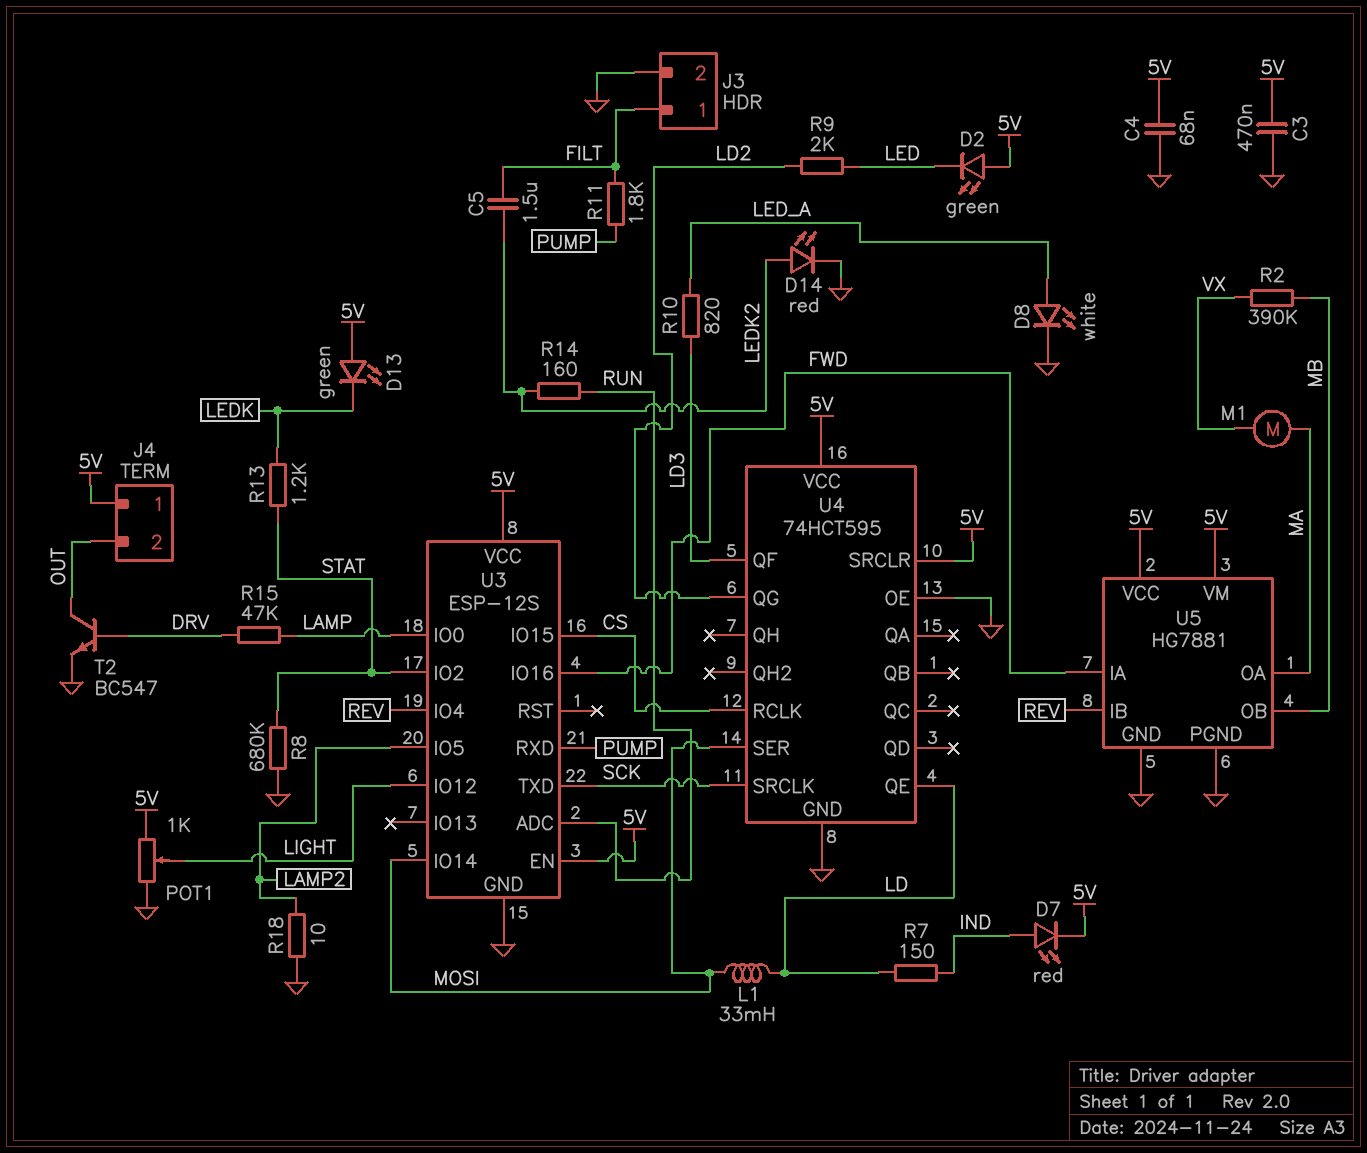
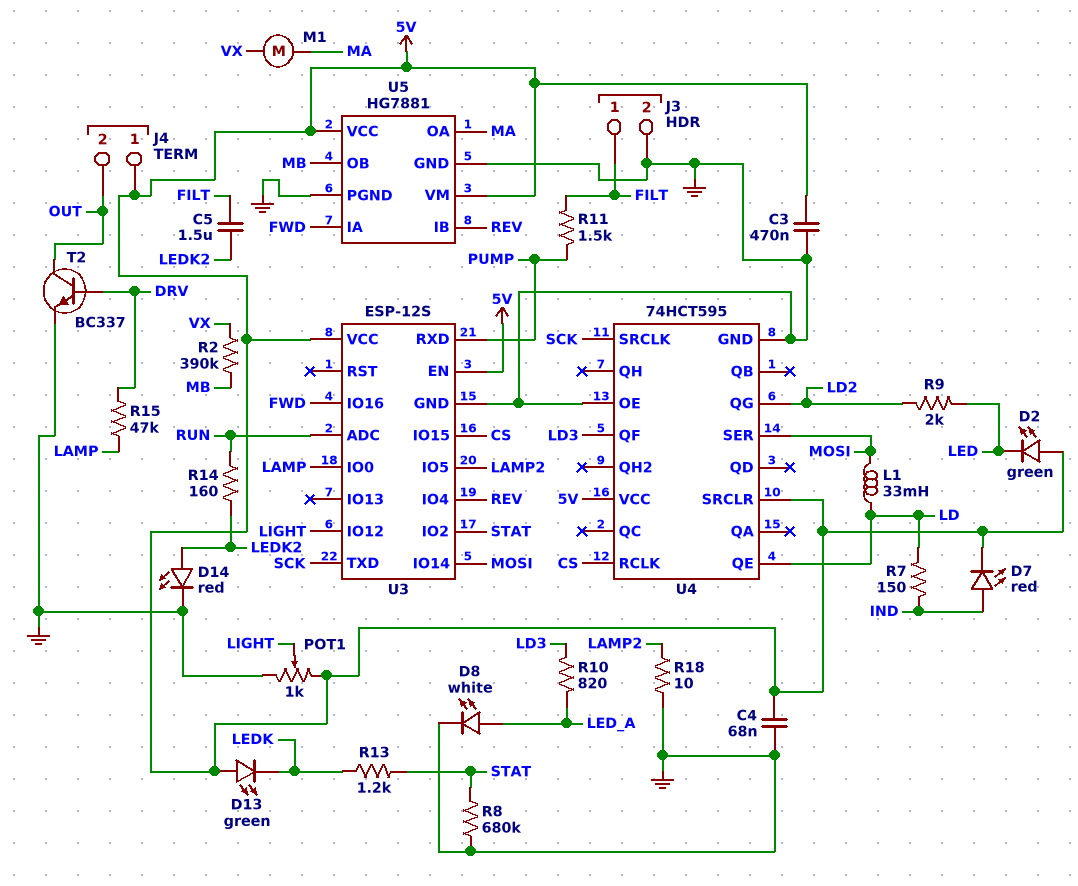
R11: 1.8k (FILT, PUMP) -> 1.5k (FILT, PUMP)
T2: NPN BC547 (B DRV, C OUT, E GND) -> NPN BC337 (B DRV, C OUT, E GND)

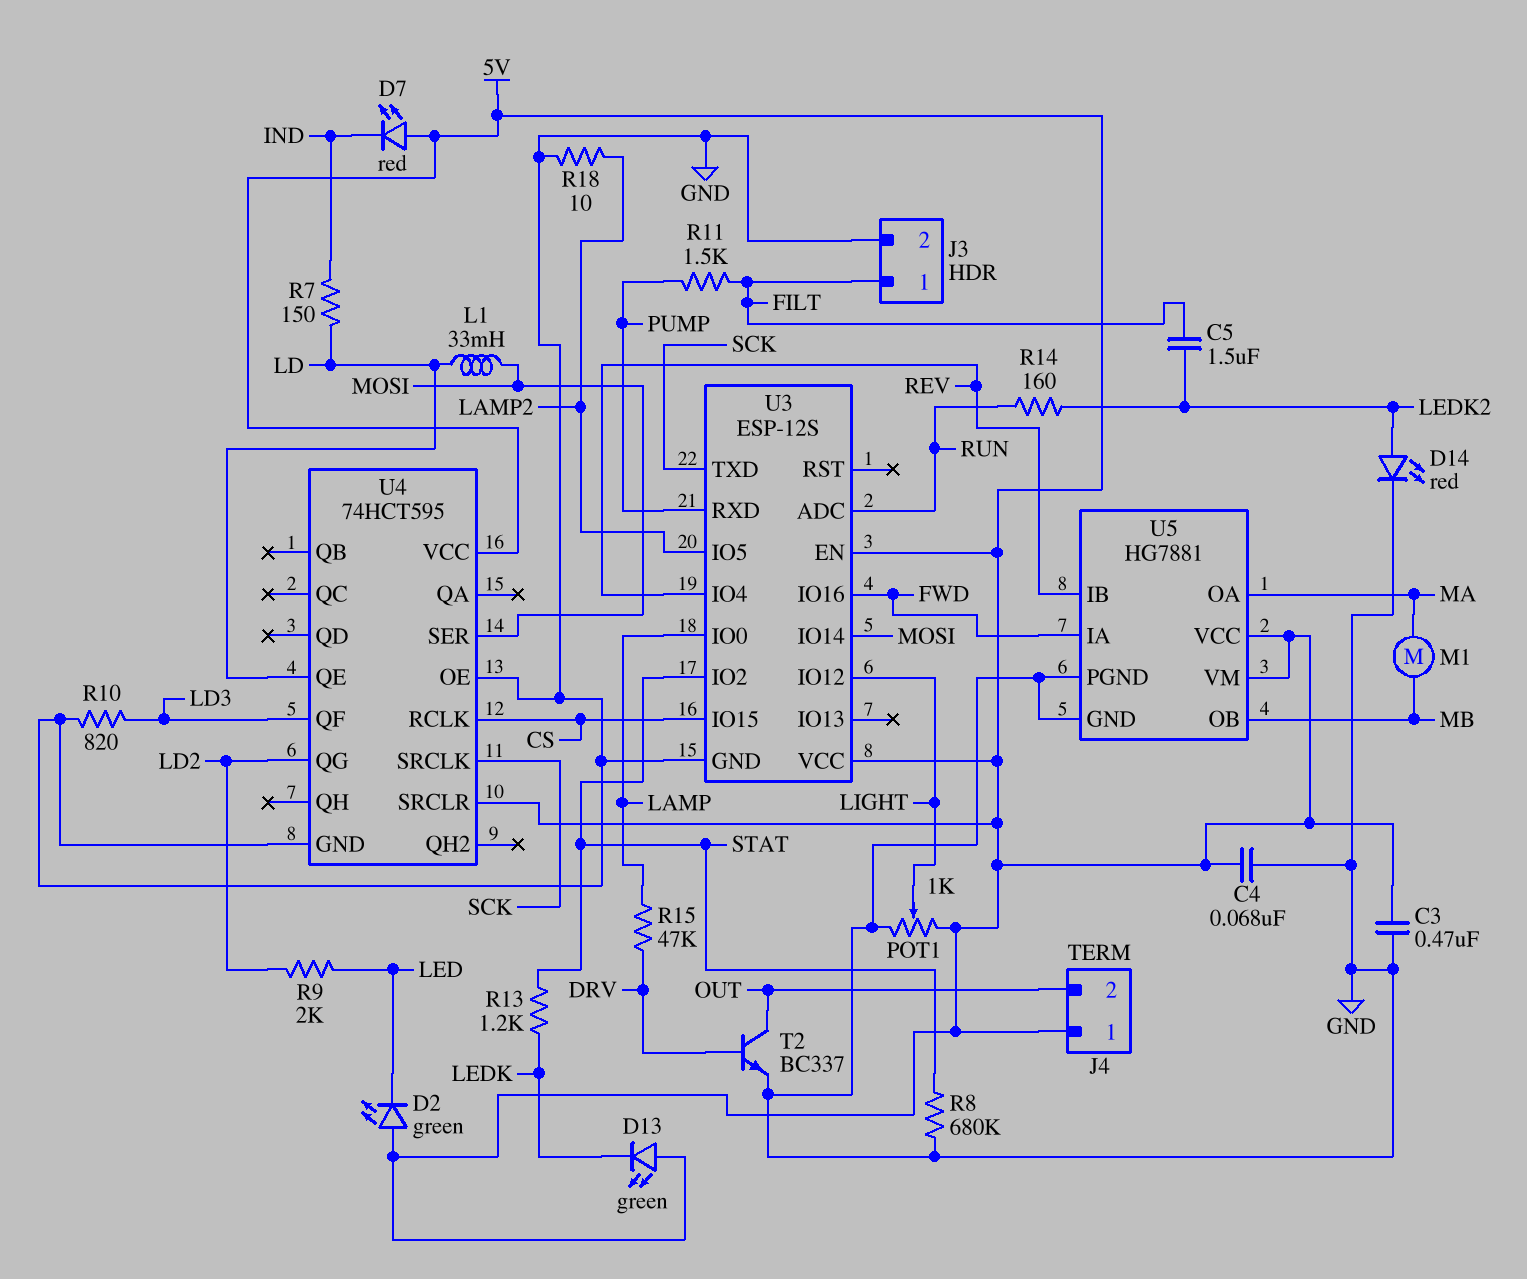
D7: LED red (A IND, K 5V) -> LED red (A 5V, K IND)
D8: LED white (A LED_A, K GND) -> none
M1: motor (MA, VX) -> motor (MA, MB)
R2: 390k (MB, VX) -> none
R10: 820 (LD3, LED_A) -> 820 (GND, LD3)

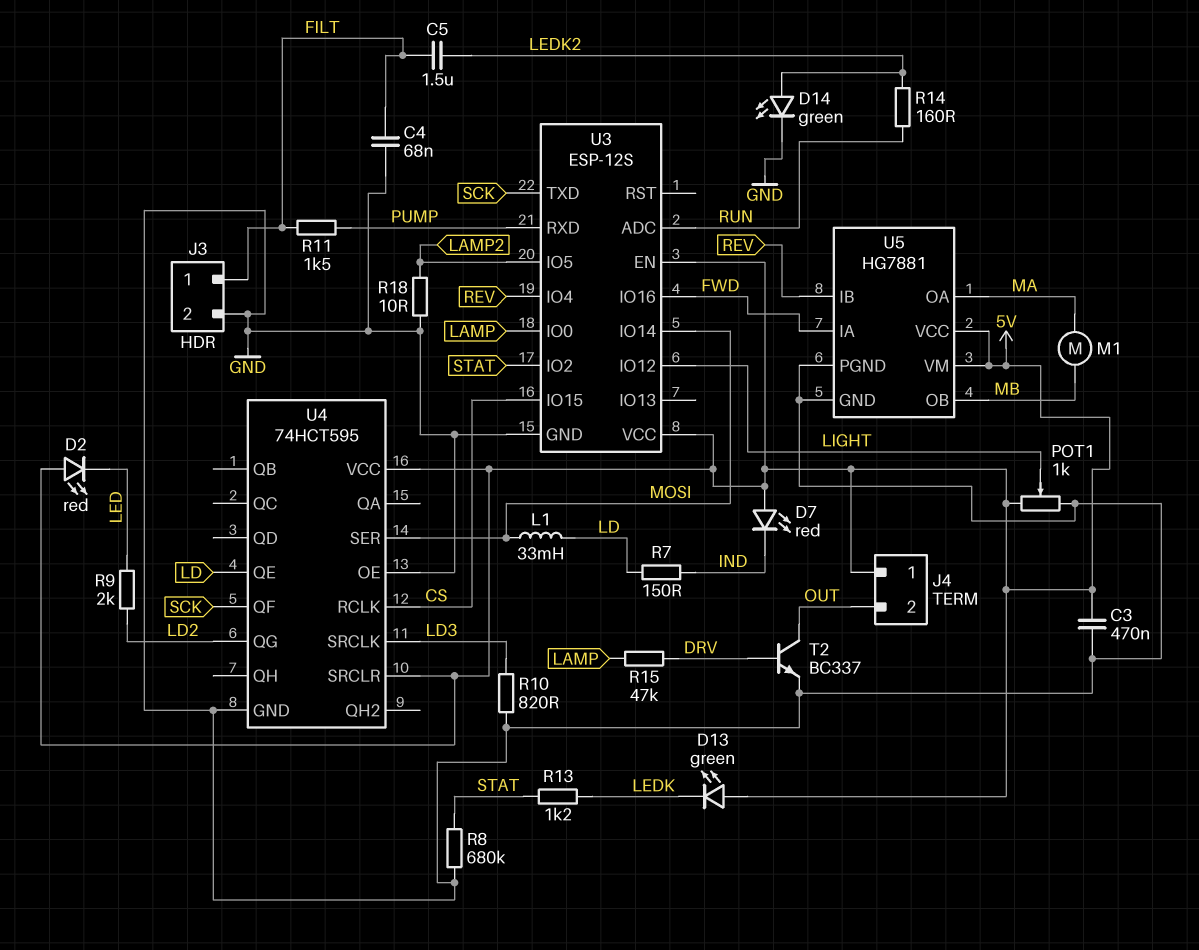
C4: 68nF (5V, GND) -> 68nF (FILT, GND)
D2: LED green (A 5V, K LED) -> LED red (A 5V, K LED)
D14: LED red (A LEDK2, K GND) -> LED green (A LEDK2, K GND)
U4 pin QF: LD3 -> SCK
U4 pin SRCLK: SCK -> LD3

